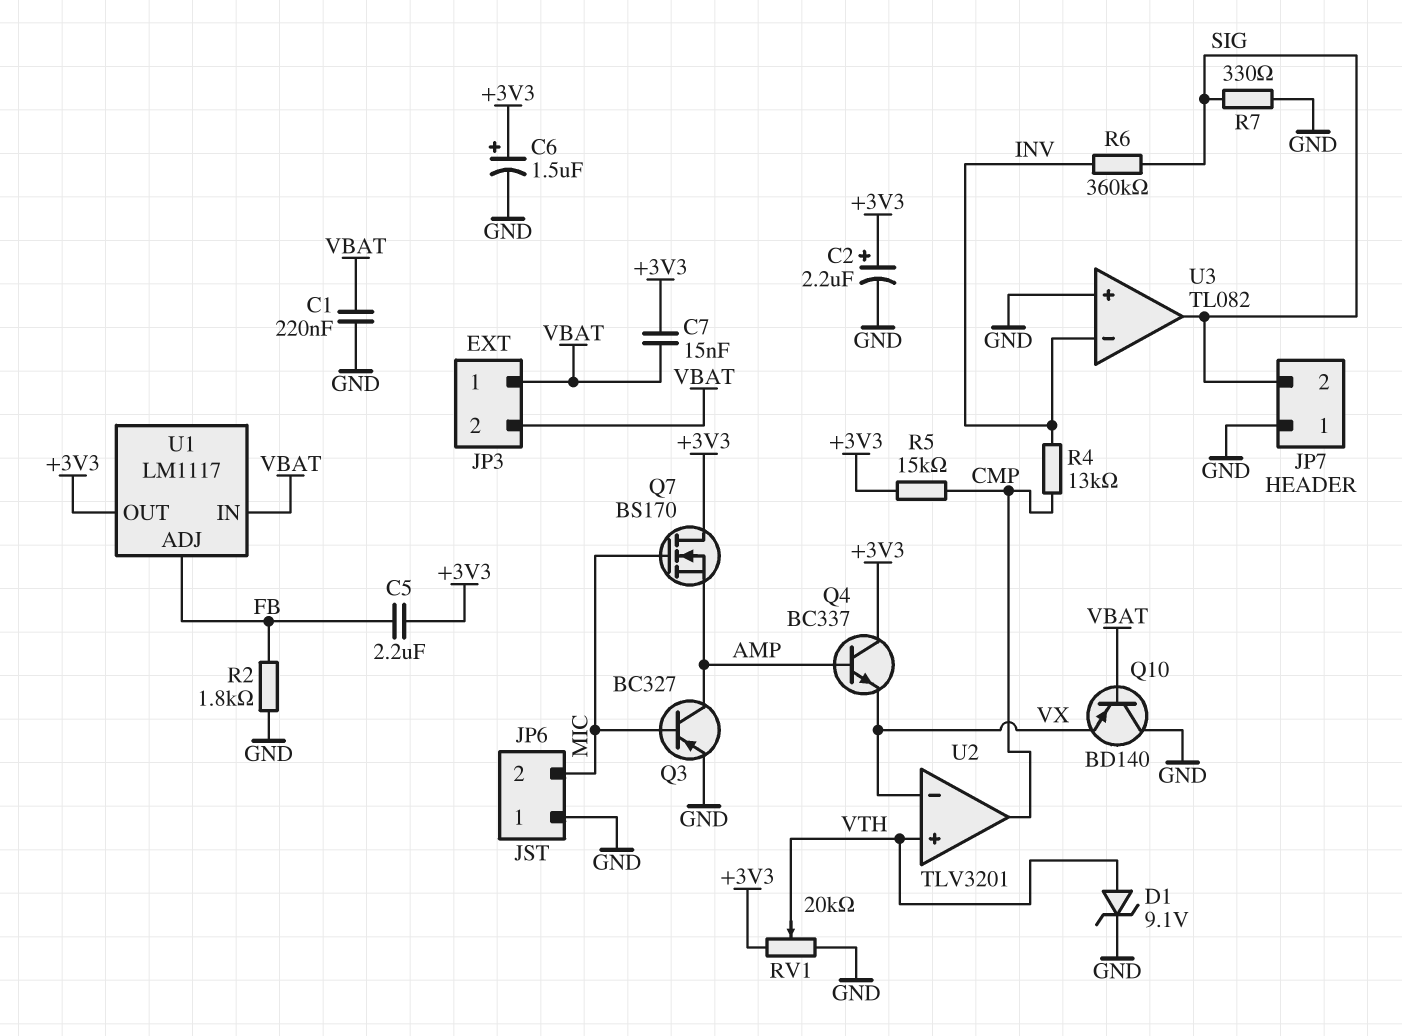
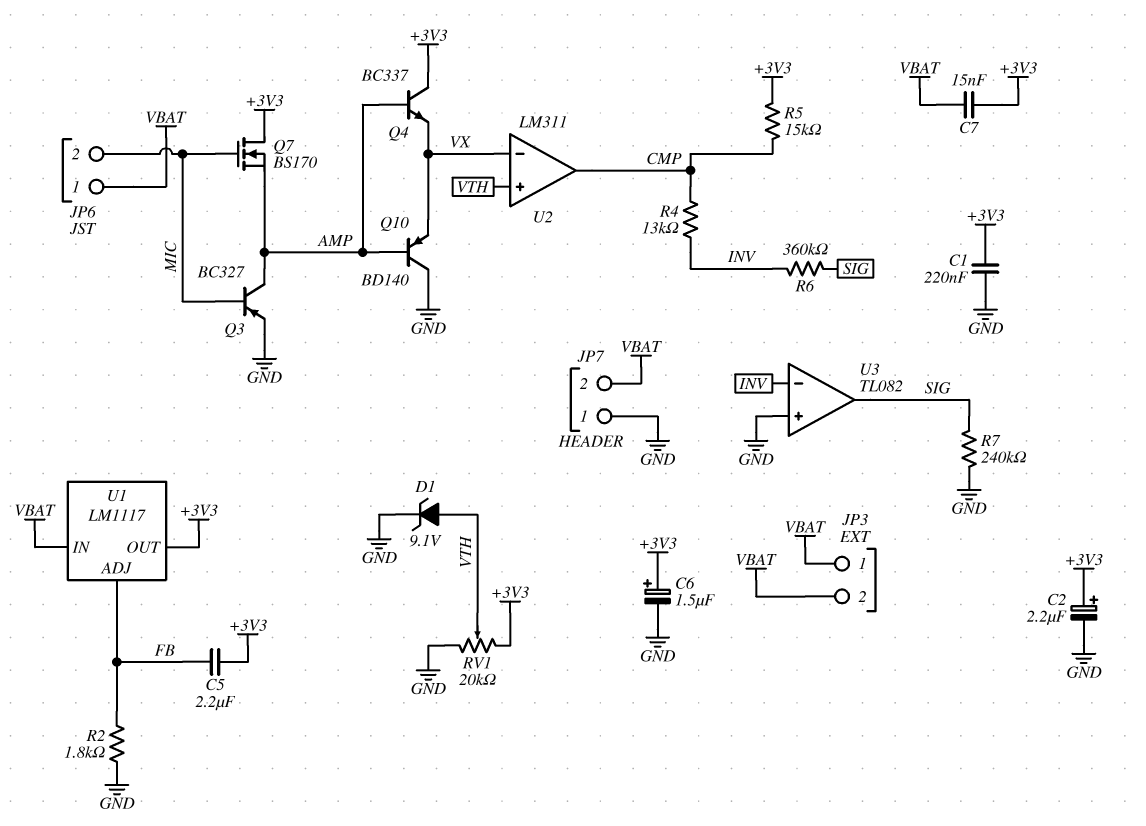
C1: 220nF (GND, VBAT) -> 220nF (+3V3, GND)
JP6 pin 1: GND -> VBAT
JP7 pin 2: SIG -> VBAT
Q10: PNP BD140 (B VBAT, C GND, E VX) -> PNP BD140 (B AMP, C GND, E VX)
R7: 330 (GND, SIG) -> 240k (GND, SIG)
U2: TLV3201 -> LM311

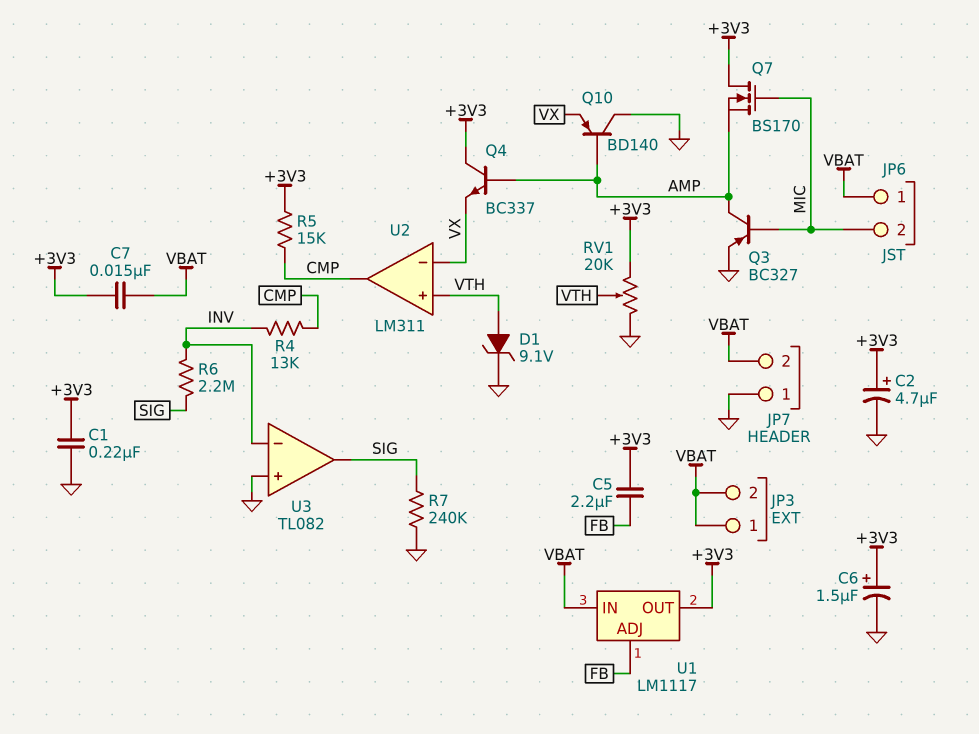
C2: 2.2uF (plus +3V3, minus GND) -> 4.7uF (plus +3V3, minus GND)
R2: 1.8k (FB, GND) -> none
R6: 360k (INV, SIG) -> 2.2M (INV, SIG)

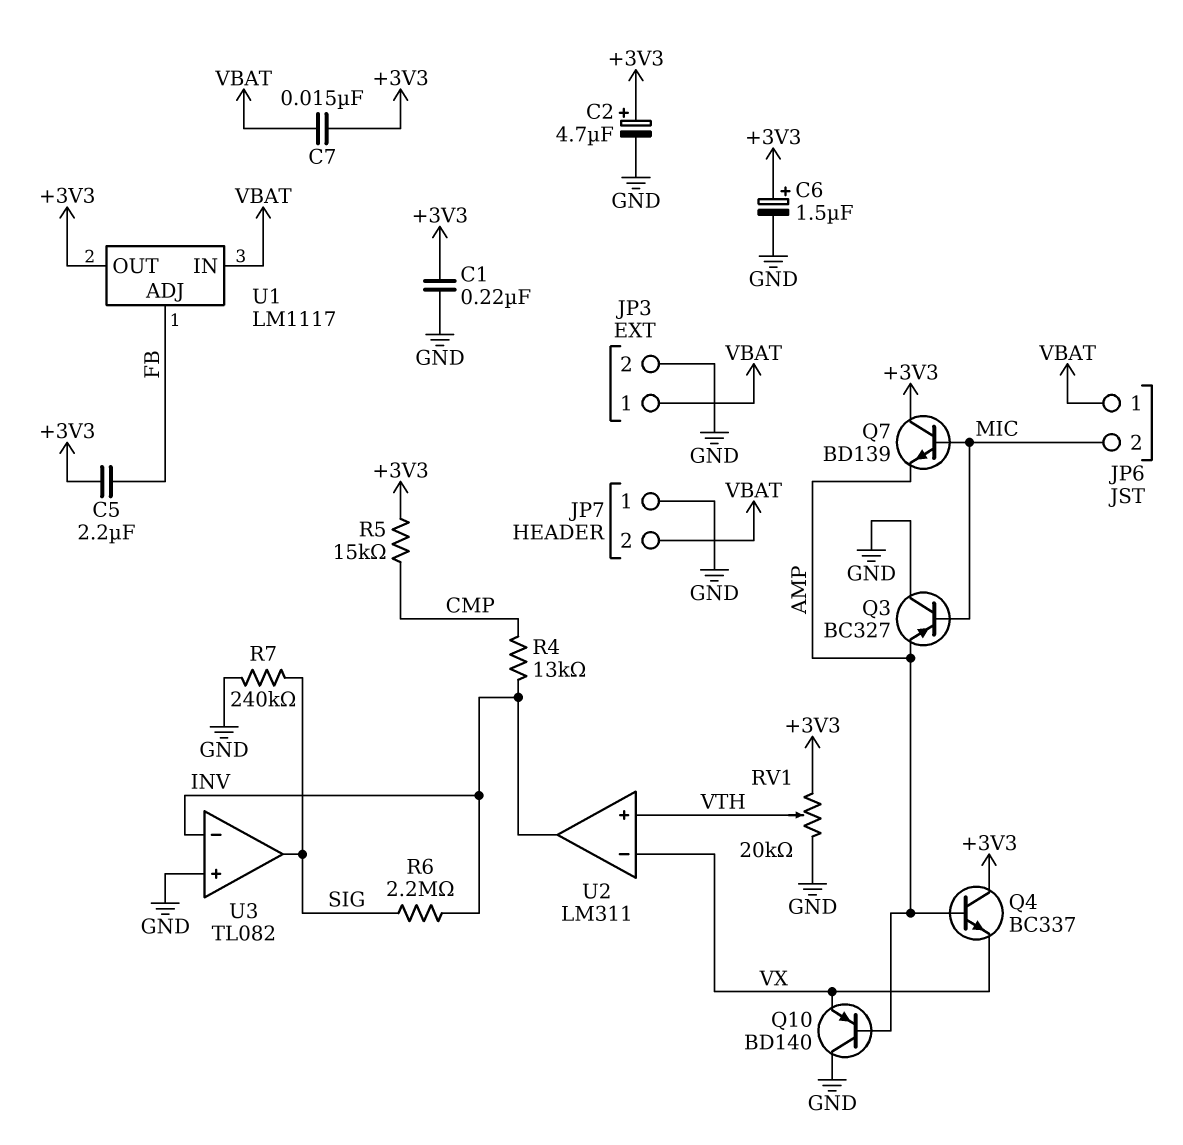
D1: zener 9.1V (A VTH, K GND) -> none
JP3 pin 2: VBAT -> GND
Q3: PNP BC327 (B MIC, C AMP, E GND) -> PNP BC327 (B MIC, C GND, E AMP)
Q7: NMOS BS170 (G MIC, D +3V3, S AMP) -> NPN BD139 (B MIC, C +3V3, E AMP)
U2 pin out: CMP -> INV

